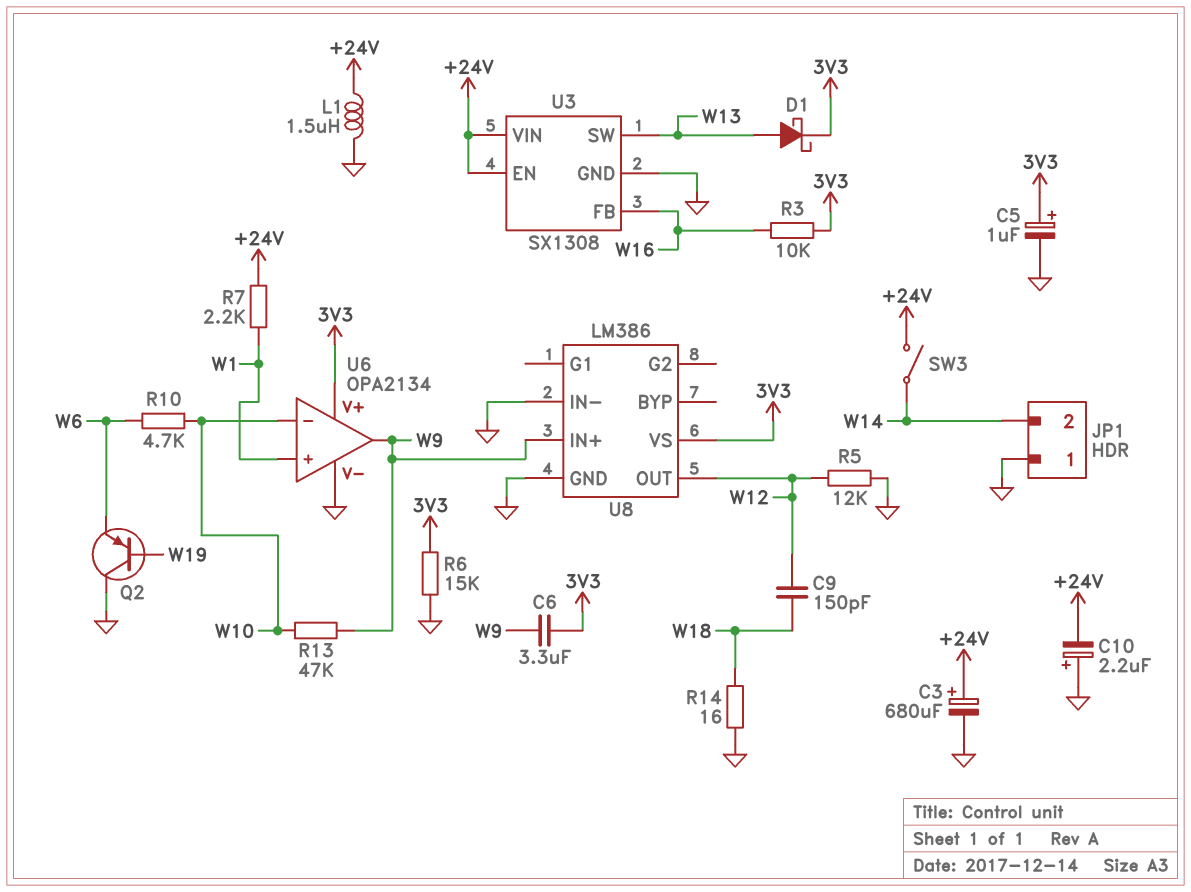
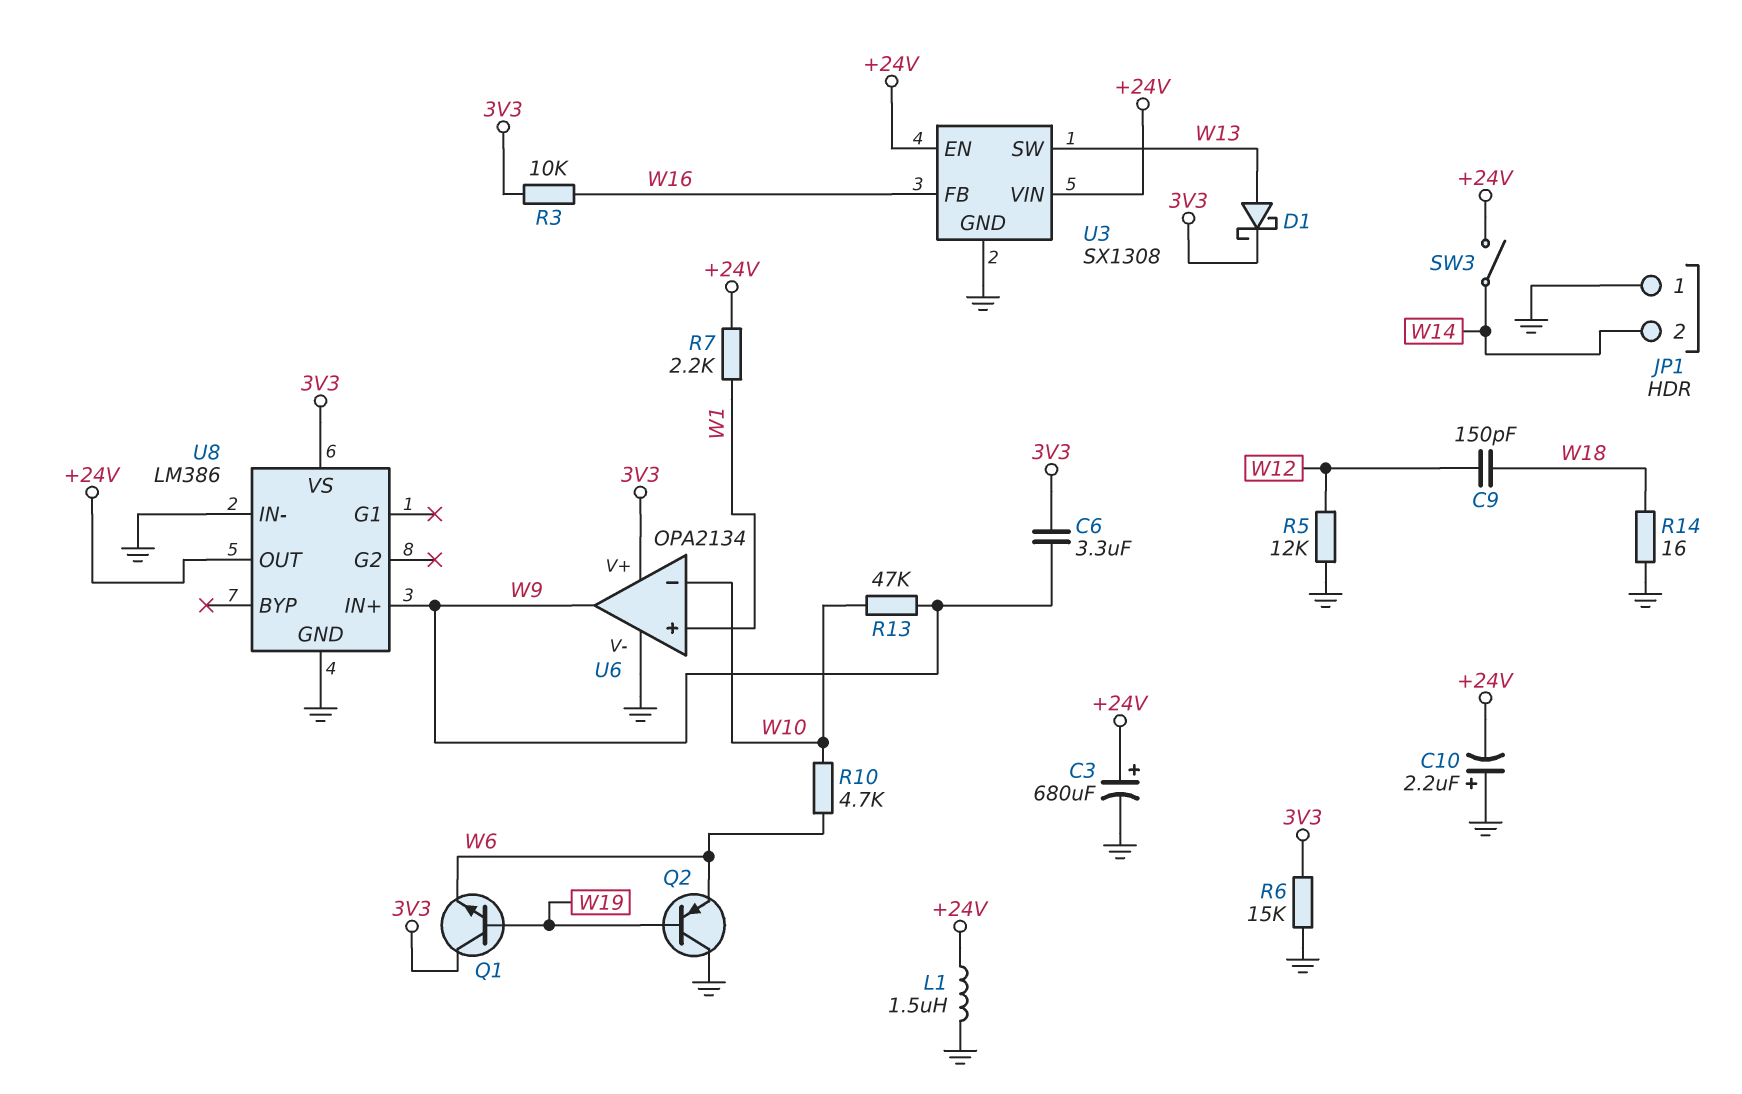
C5: 1uF (plus 3V3, minus GND) -> none
Q1: none -> NPN (B W19, C 3V3, E W6)
U8 pin OUT: W12 -> +24V

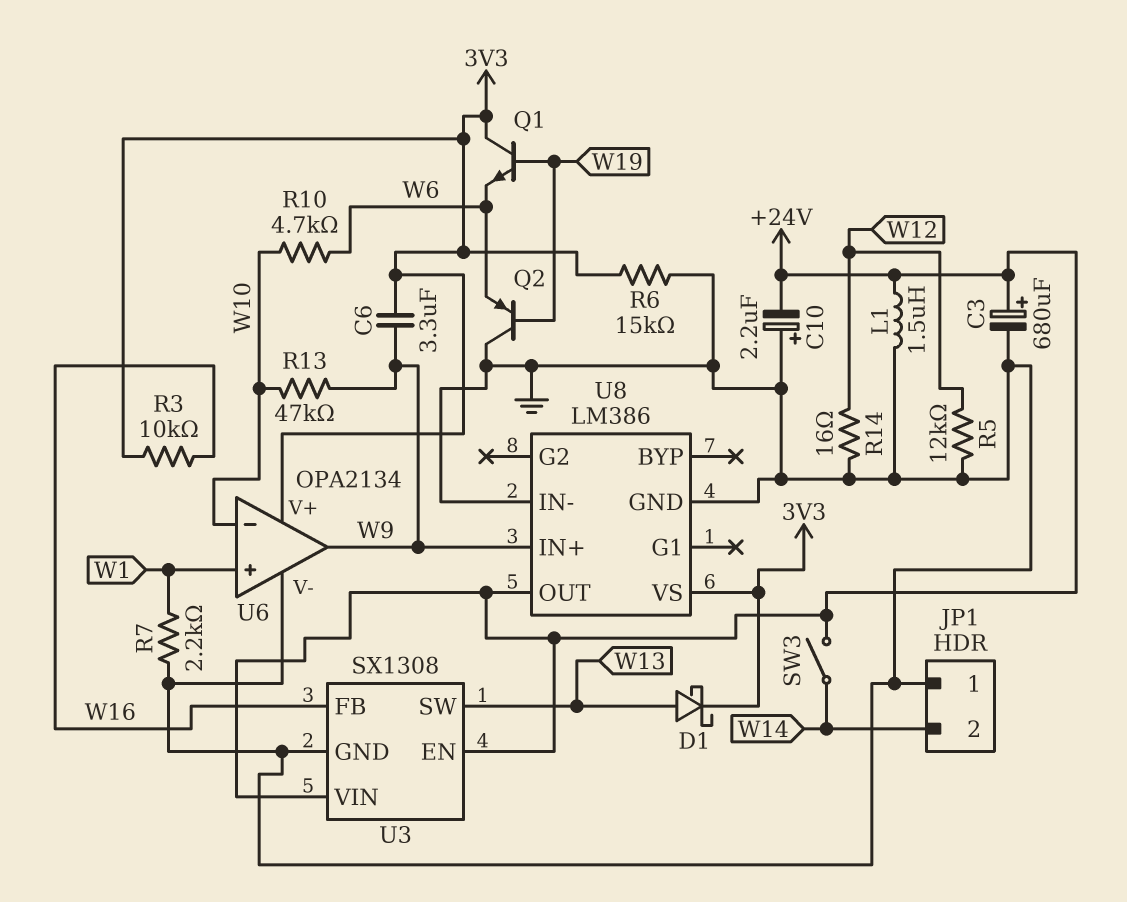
C9: 150pF (W12, W18) -> none
R7: 2.2k (+24V, W1) -> 2.2k (GND, W1)
R14: 16 (GND, W18) -> 16 (GND, W12)

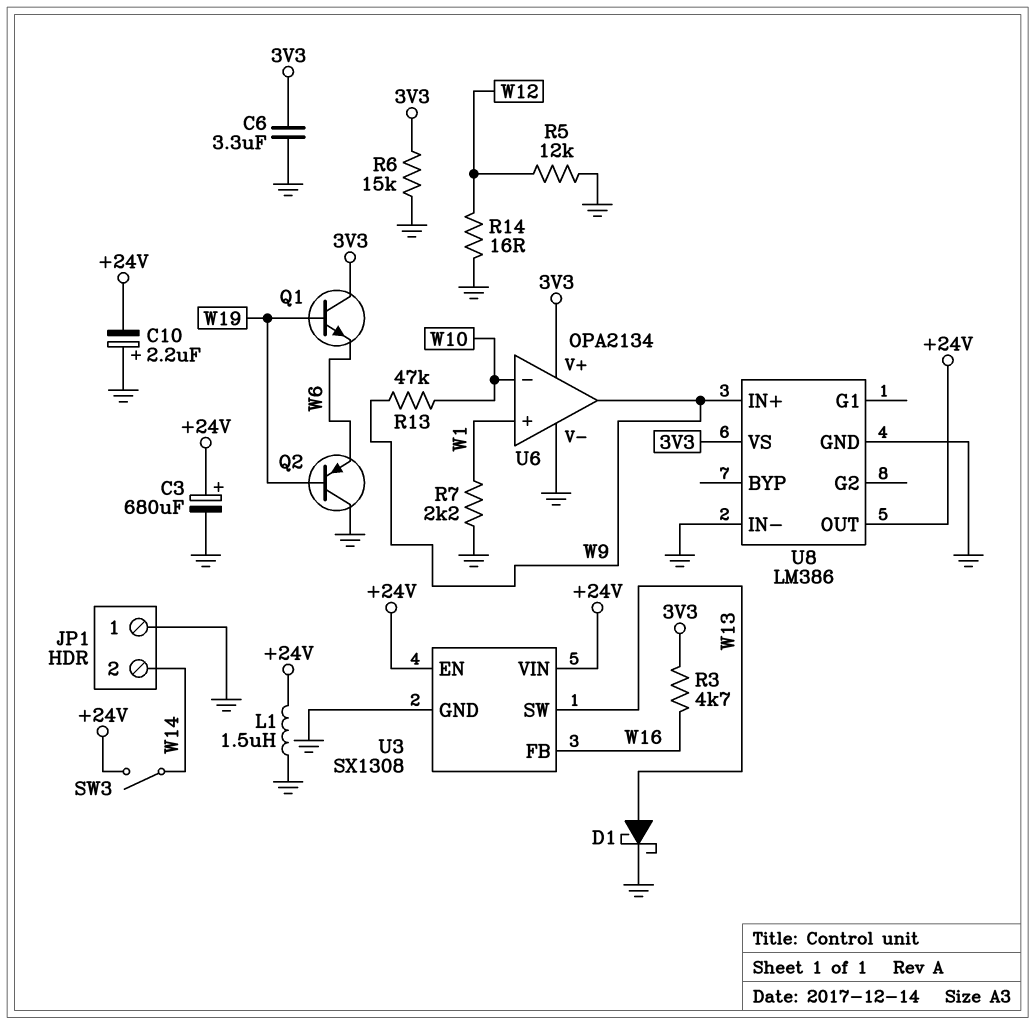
C6: 3.3uF (3V3, W9) -> 3.3uF (3V3, GND)
D1: schottky (A W13, K 3V3) -> schottky (A W13, K GND)
R3: 10k (3V3, W16) -> 4.7k (3V3, W16)
R10: 4.7k (W6, W10) -> none

